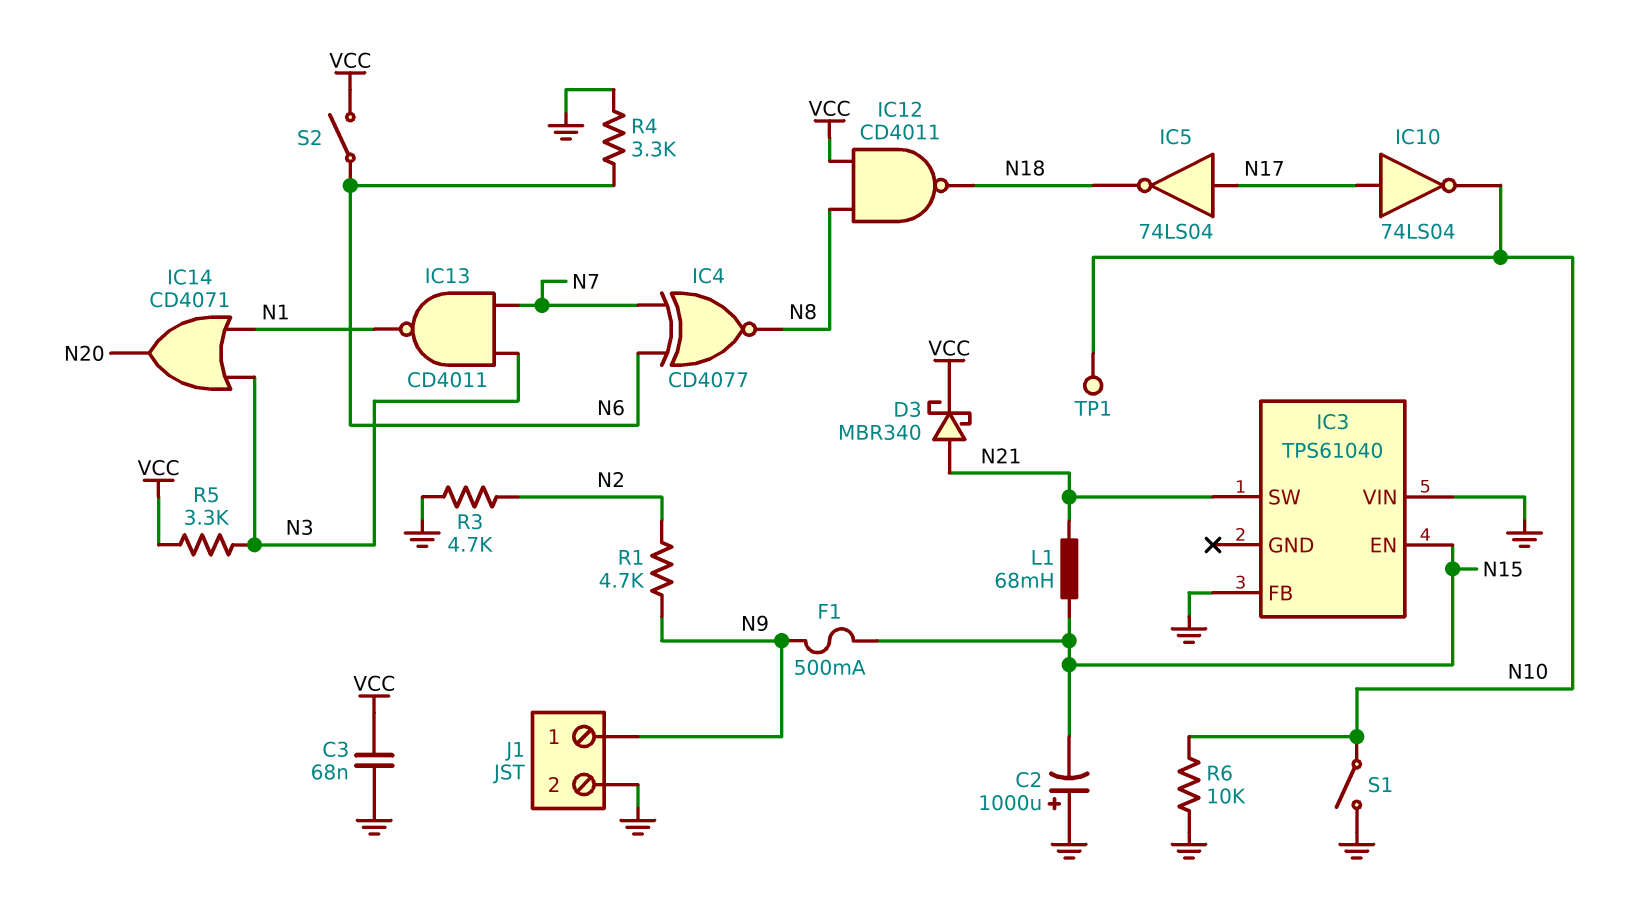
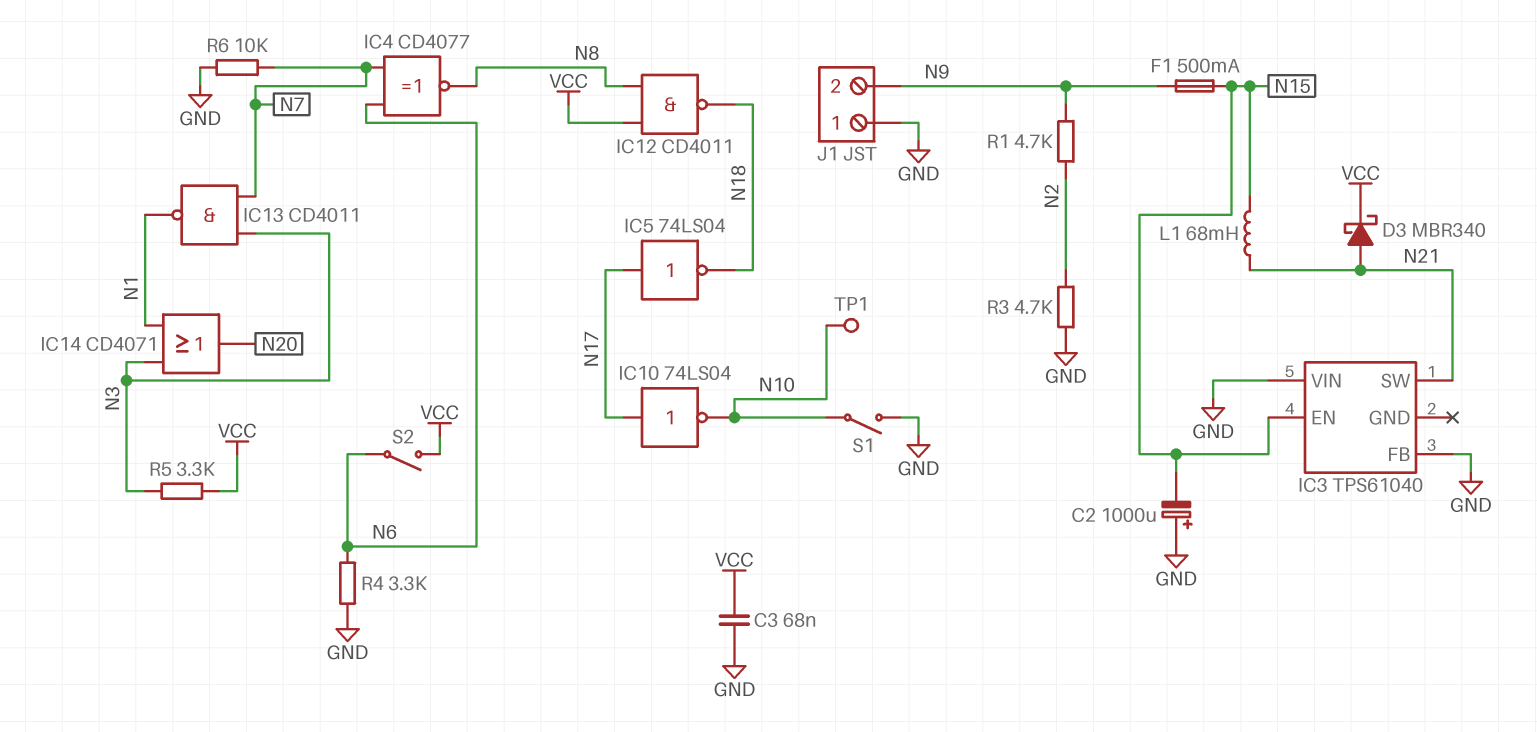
J1 pin 1: N9 -> GND
J1 pin 2: GND -> N9
R6: 10k (GND, N10) -> 10k (GND, N7)

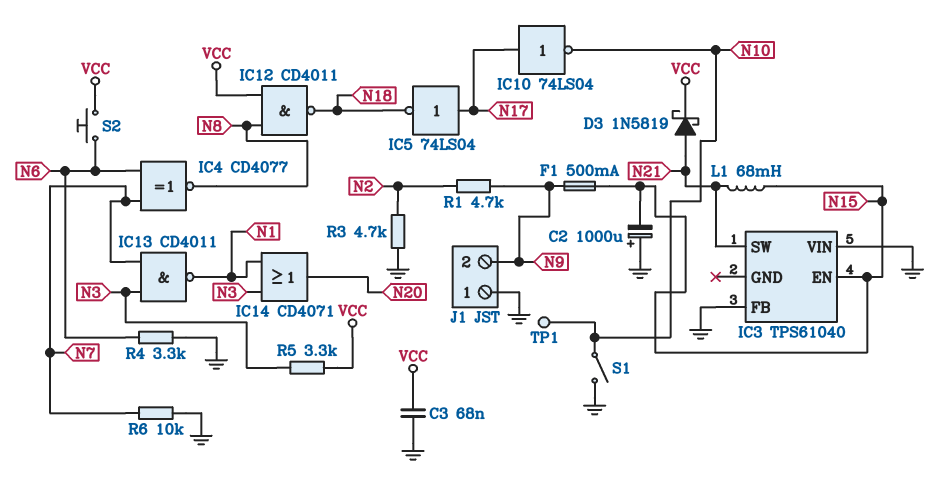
D3: schottky MBR340 (A N21, K VCC) -> schottky 1N5819 (A N21, K VCC)
S2: switch (N6, VCC) -> button (N6, VCC)

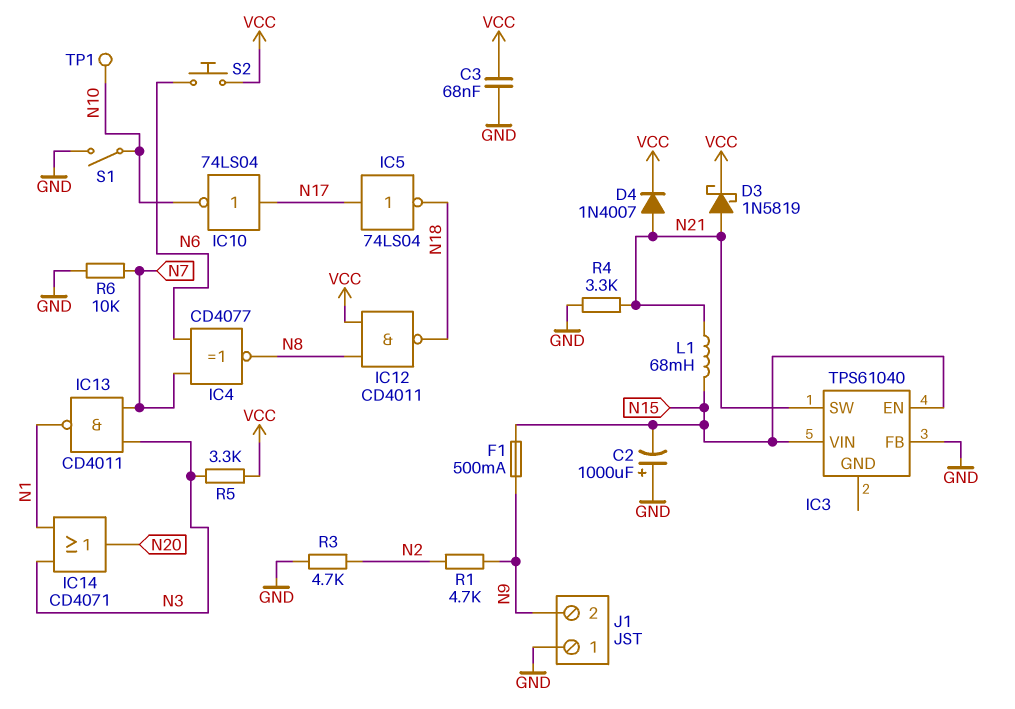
D4: none -> diode 1N4007 (A N21, K VCC)
IC3 pin VIN: GND -> N15
R4: 3.3k (GND, N6) -> 3.3k (GND, N21)

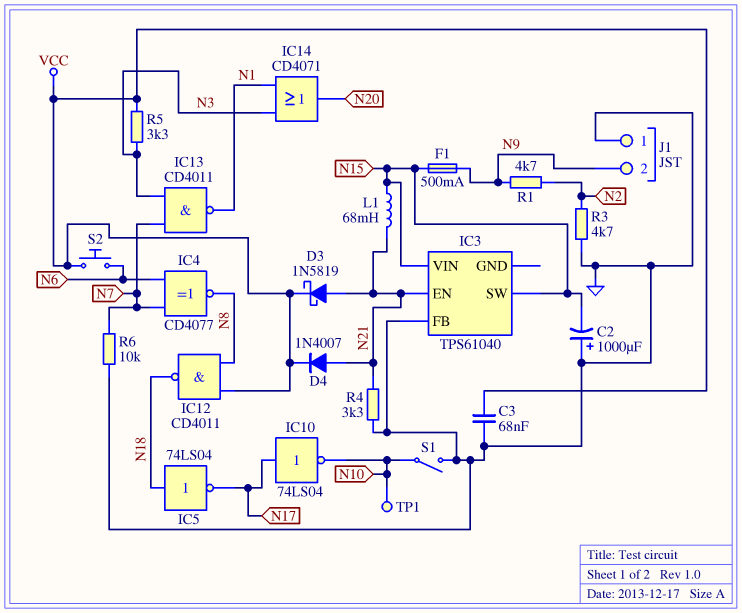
IC3 pin EN: N15 -> N21
IC3 pin SW: N21 -> N15
IC5: NOT 74LS04 (in N17, out N18) -> NOT 74LS04 (in N18, out N17)

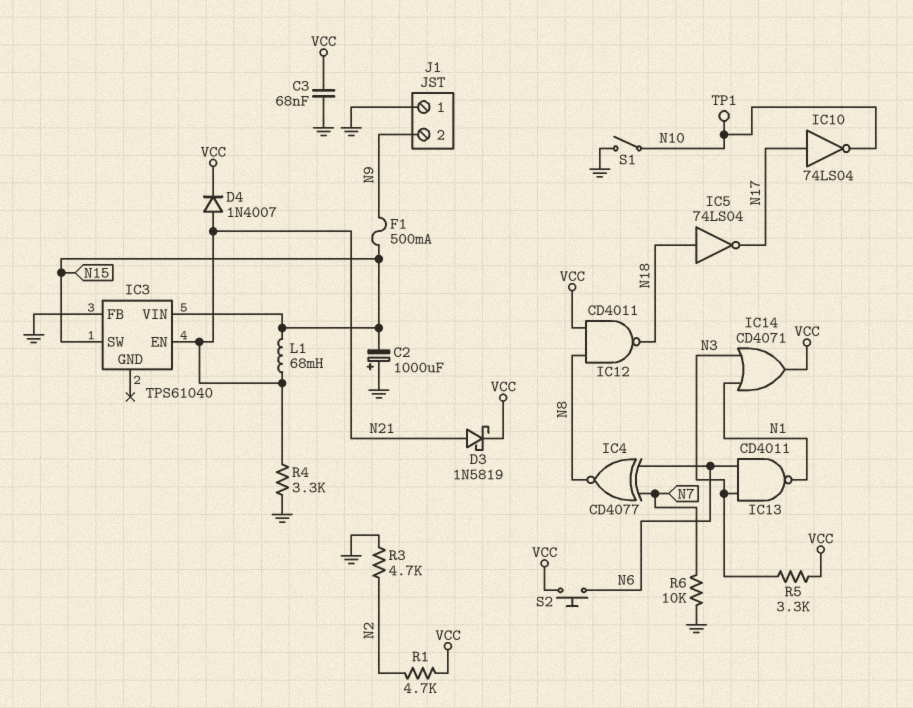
IC13: NAND CD4011 (in N3, in N7, out N1) -> NAND CD4011 (in N3, in N6, out N1)
IC14: OR CD4071 (in N1, in N3, out N20) -> OR CD4071 (in N1, in N3, out VCC)
R1: 4.7k (N2, N9) -> 4.7k (N2, VCC)

